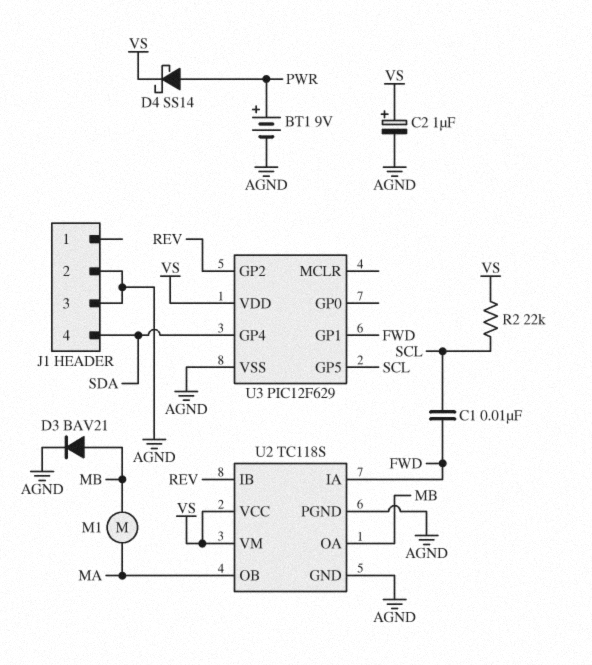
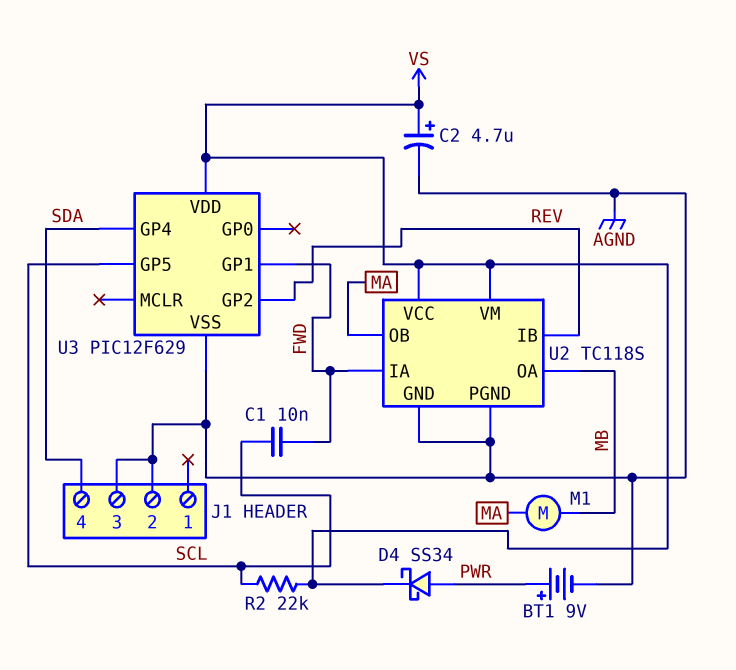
C2: 1uF (plus VS, minus AGND) -> 4.7uF (plus VS, minus AGND)
D3: diode BAV21 (A MB, K AGND) -> none
D4: schottky SS14 (A PWR, K VS) -> schottky SS34 (A PWR, K VS)

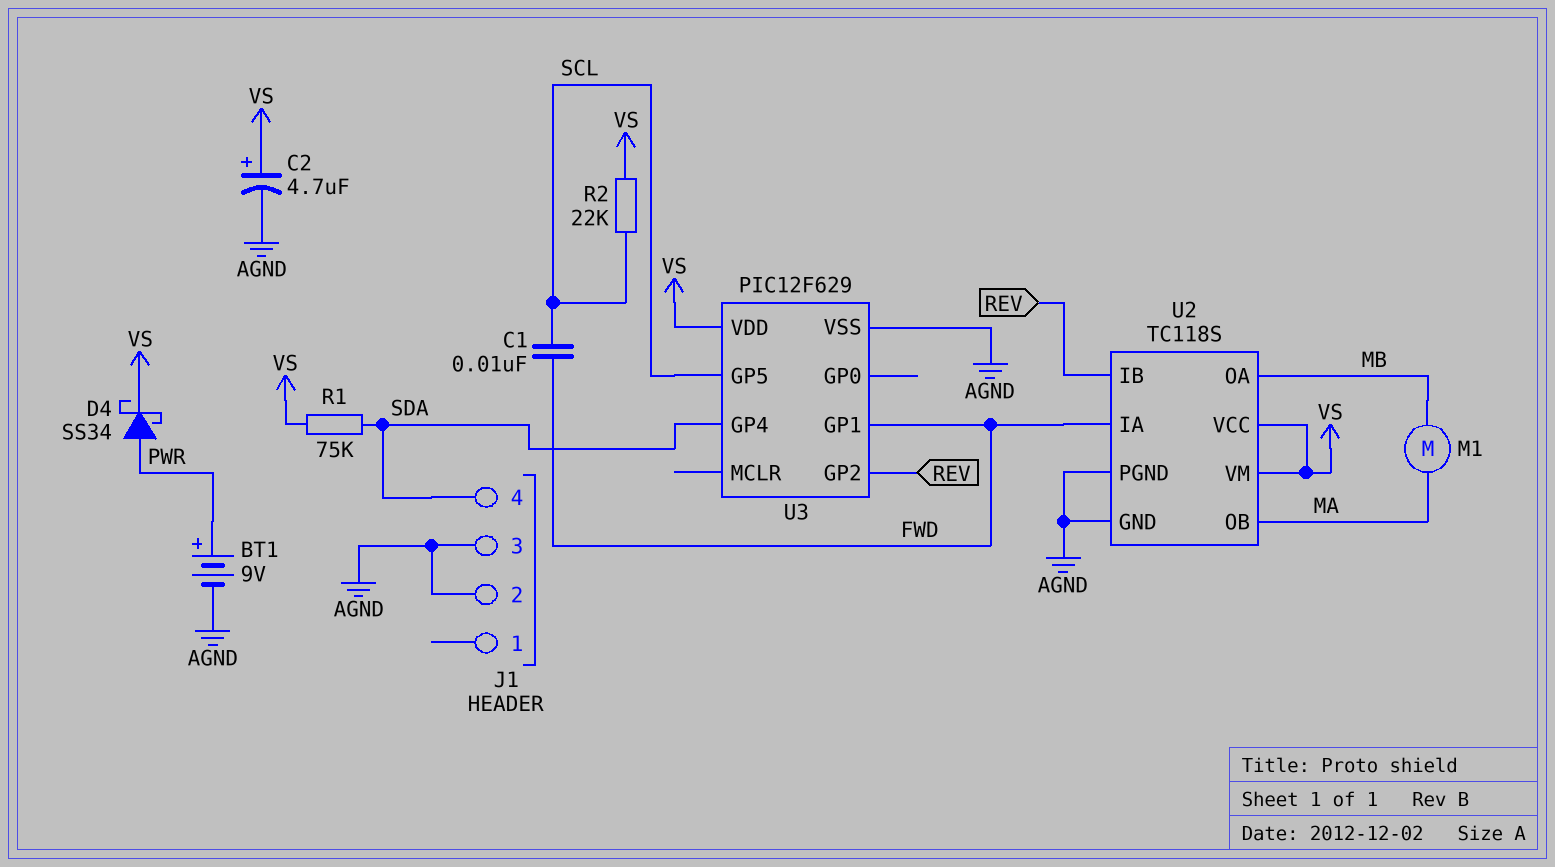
R1: none -> 75k (SDA, VS)

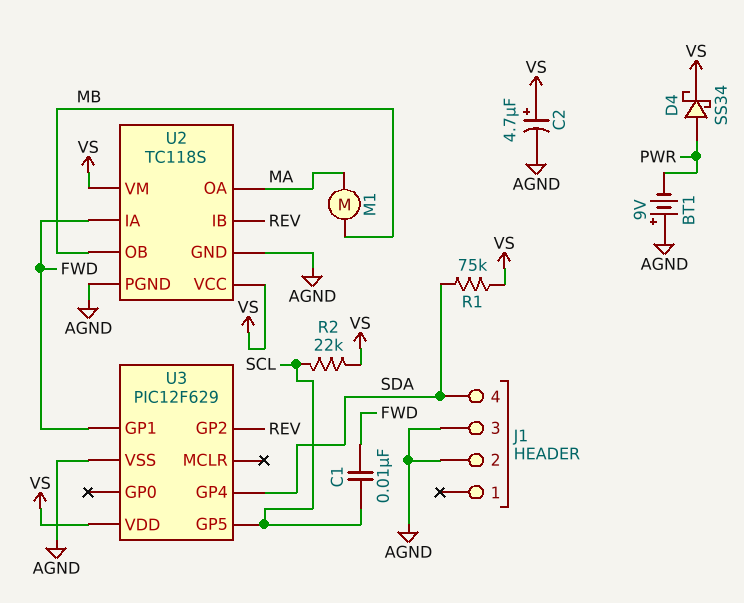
BT1: 9V (plus PWR, minus AGND) -> 9V (plus AGND, minus PWR)
U2 pin OA: MB -> MA
U2 pin OB: MA -> MB

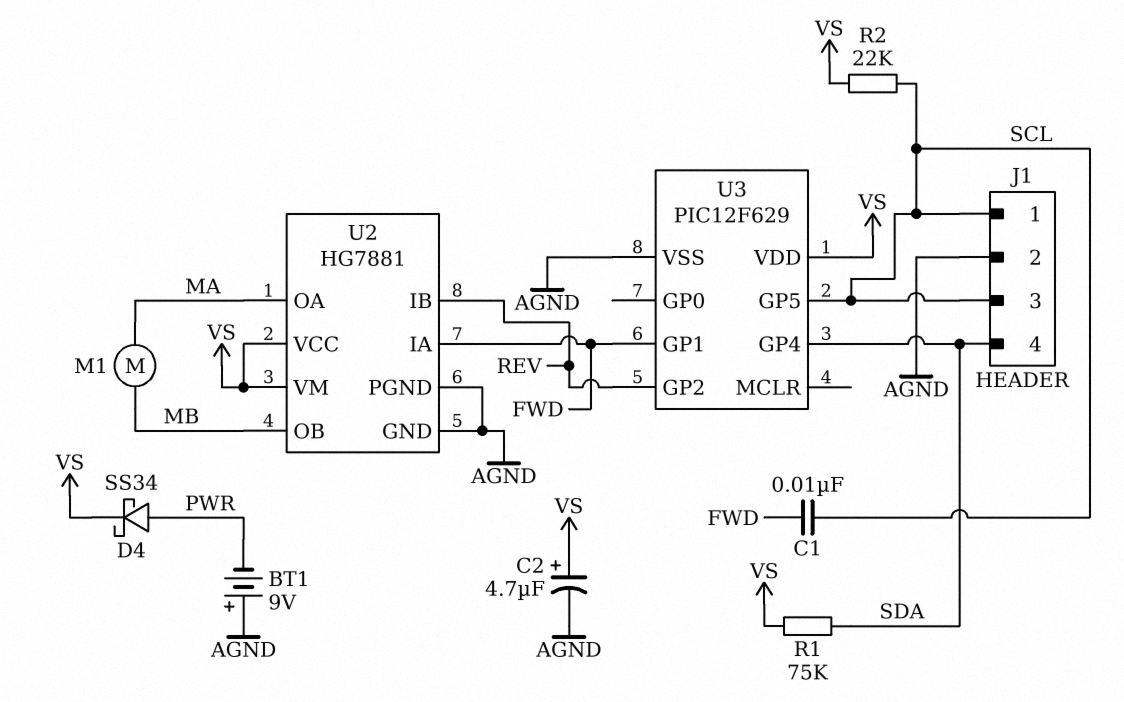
J1 pin 1: none -> SCL
J1 pin 3: AGND -> SCL
U2: TC118S -> HG7881

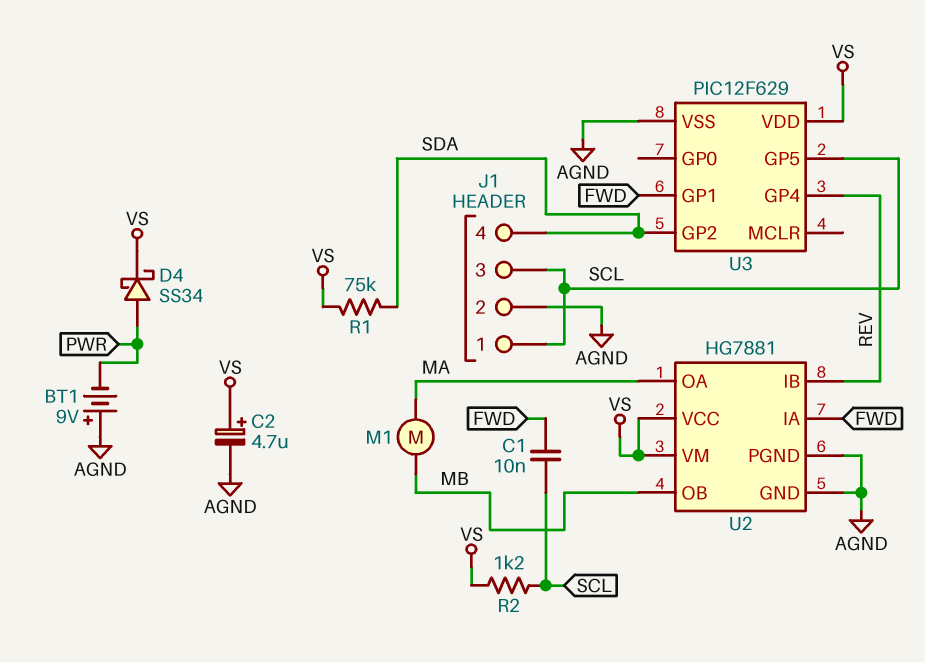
R2: 22k (SCL, VS) -> 1.2k (SCL, VS)
U3 pin GP2: REV -> SDA
U3 pin GP4: SDA -> REV

